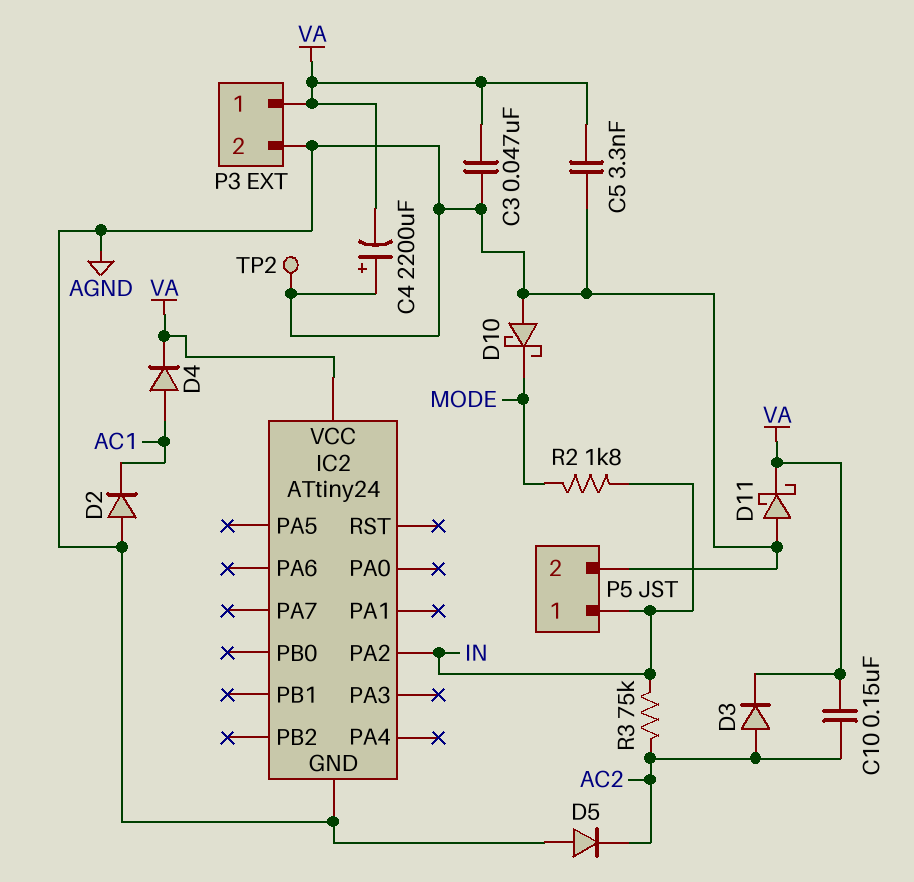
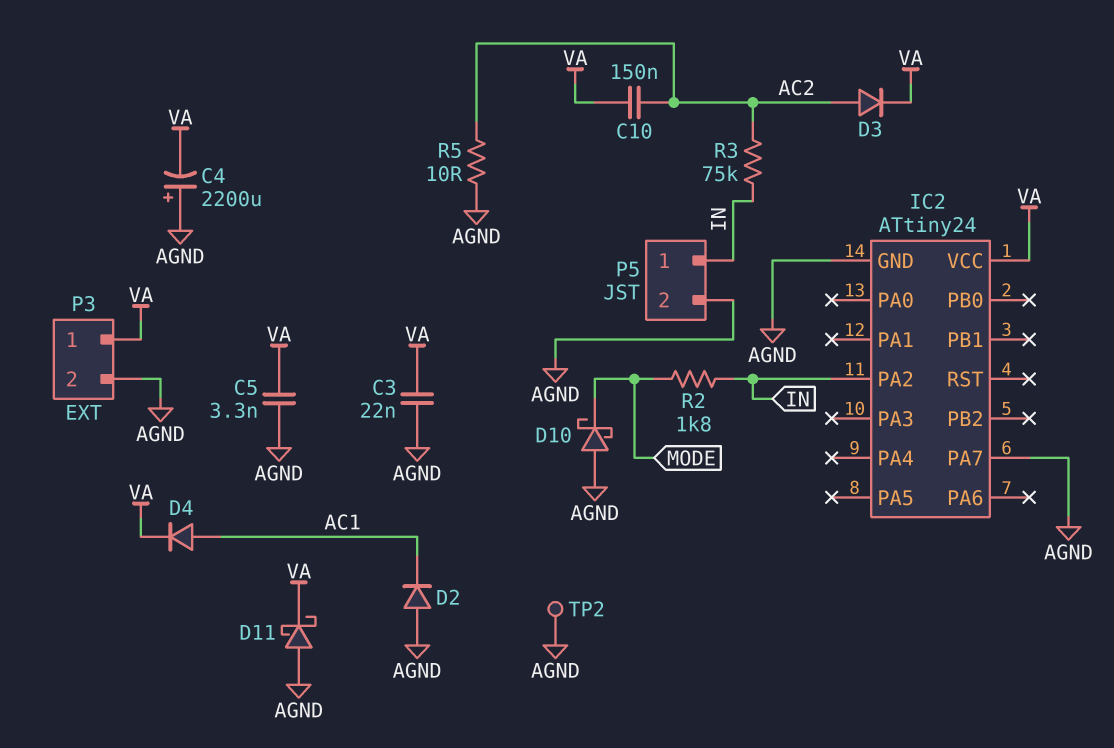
C3: 47nF (AGND, VA) -> 22nF (AGND, VA)
D5: diode (A AGND, K AC2) -> none
IC2 pin PA7: none -> AGND
R5: none -> 10 (AC2, AGND)

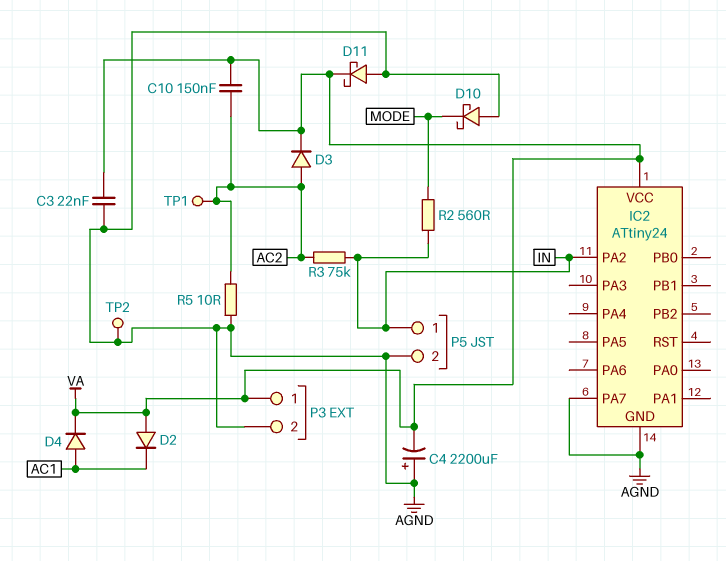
C5: 3.3nF (AGND, VA) -> none
D2: diode (A AGND, K AC1) -> diode (A VA, K AC1)
R2: 1.8k (IN, MODE) -> 560 (IN, MODE)
TP1: none -> test point (AC2)

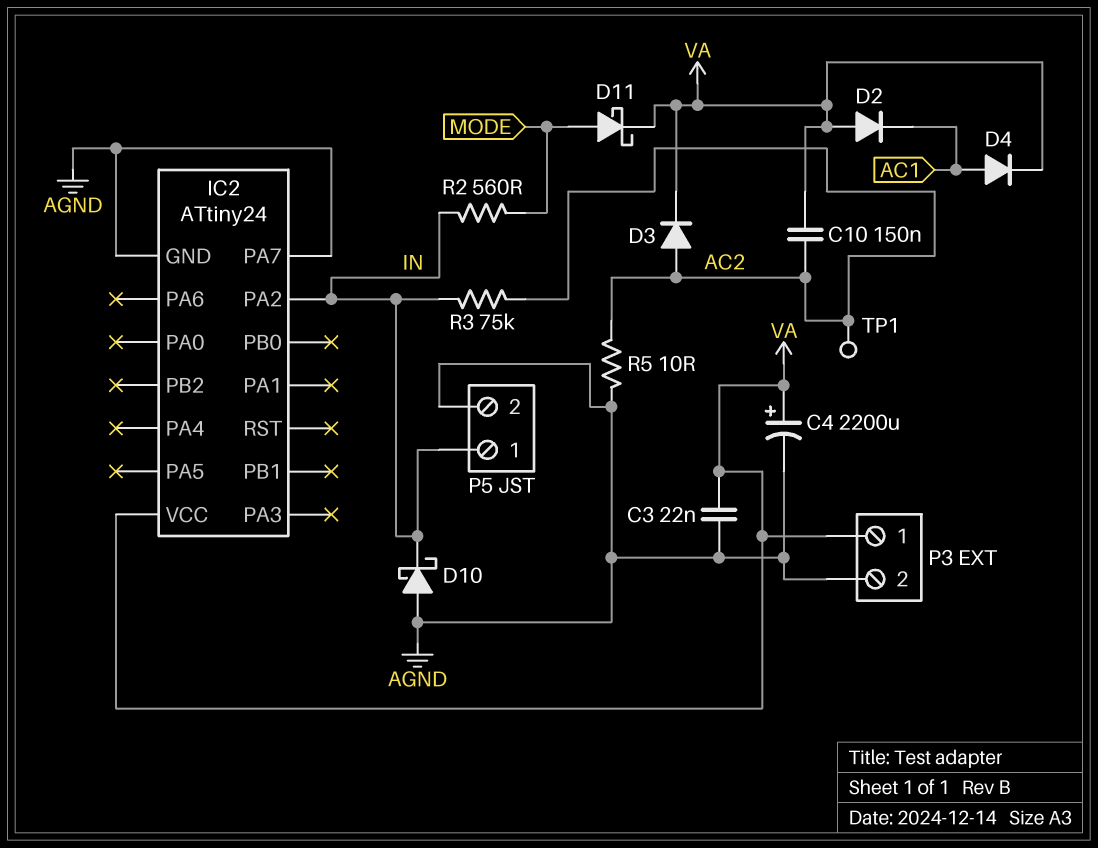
C4: 2200uF (plus AGND, minus VA) -> 2200uF (plus VA, minus AGND)
D10: schottky (A AGND, K MODE) -> schottky (A AGND, K IN)
D11: schottky (A AGND, K VA) -> schottky (A MODE, K VA)
TP2: test point (AGND) -> none

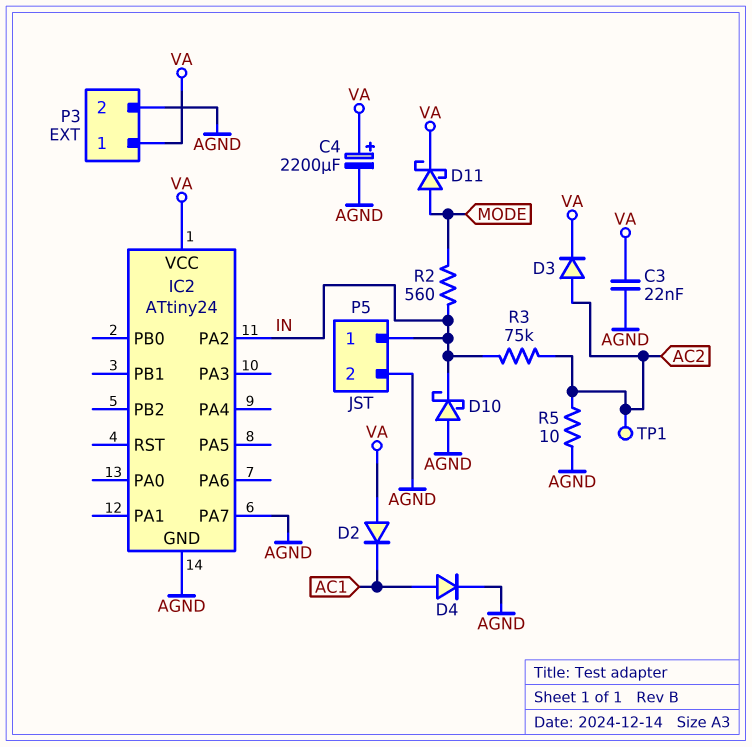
C10: 150nF (AC2, VA) -> none
D4: diode (A AC1, K VA) -> diode (A AC1, K AGND)

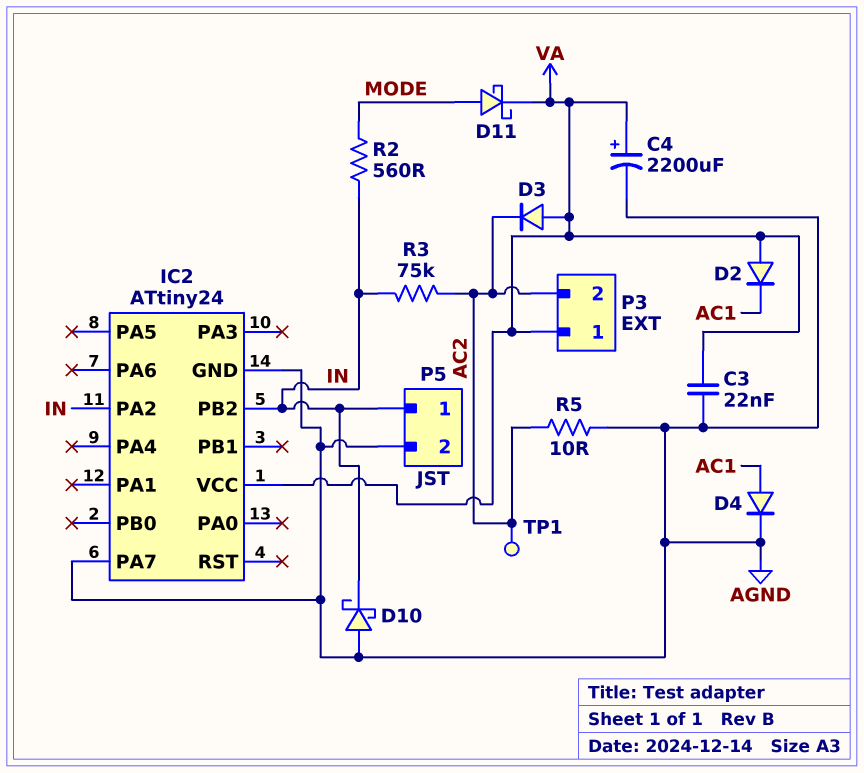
D3: diode (A AC2, K VA) -> diode (A VA, K AC2)
IC2 pin PB2: none -> IN
P3 pin 2: AGND -> AC2

